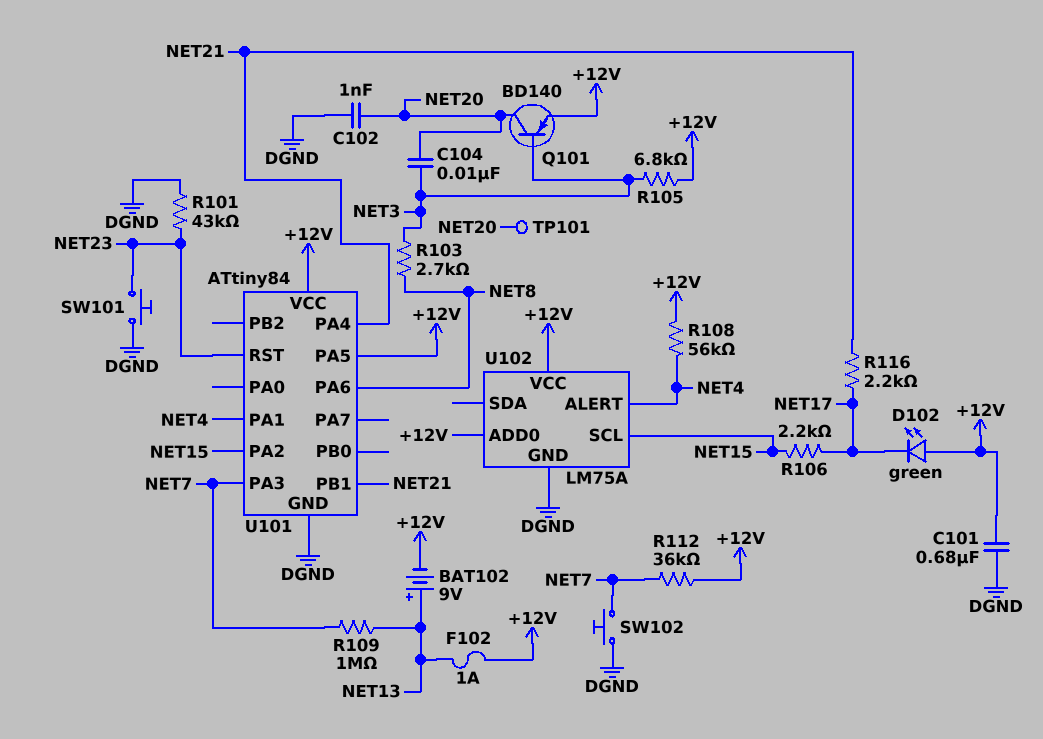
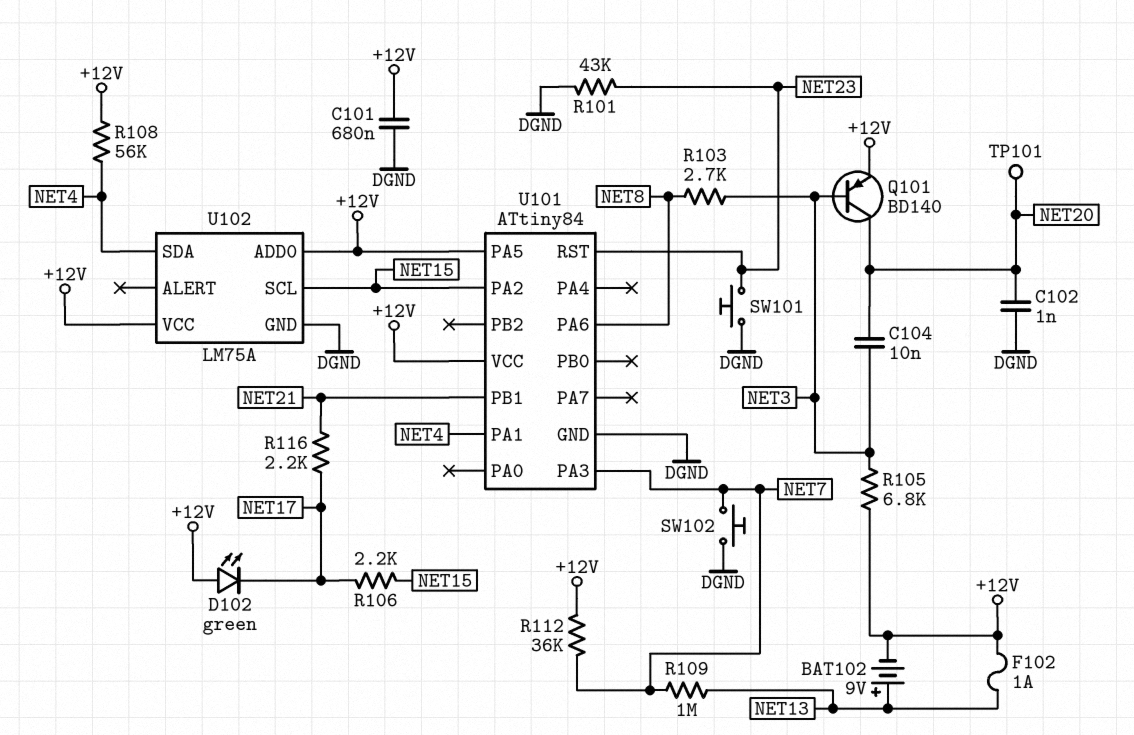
U101 pin PA4: NET21 -> none
U102 pin ALERT: NET4 -> none
U102 pin SDA: none -> NET4

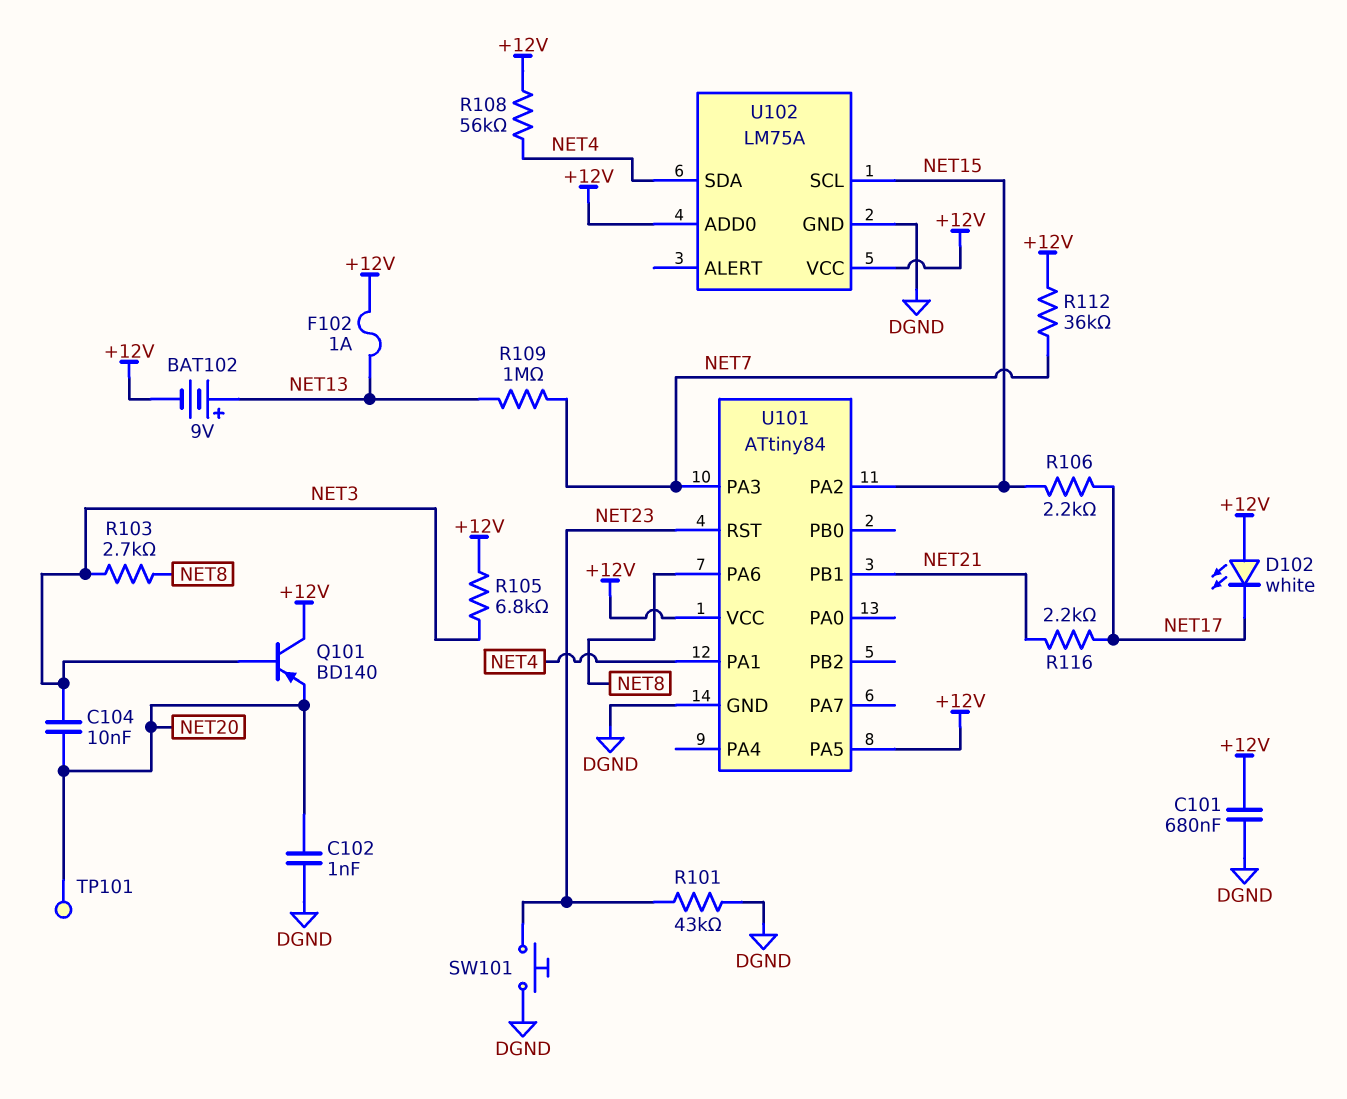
D102: LED green (A +12V, K NET17) -> LED white (A +12V, K NET17)
Q101: PNP BD140 (B NET3, C NET20, E +12V) -> PNP BD140 (B NET3, C +12V, E NET20)
SW102: button (DGND, NET7) -> none

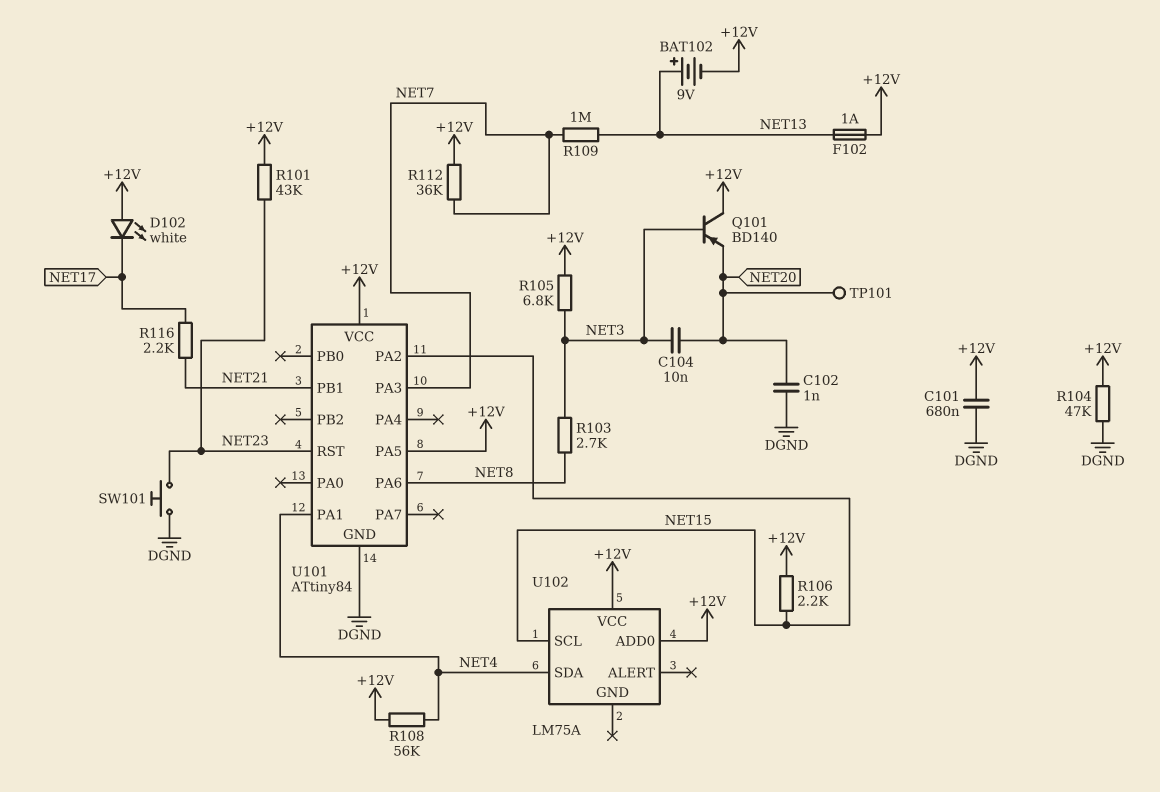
R101: 43k (DGND, NET23) -> 43k (+12V, NET23)
R104: none -> 47k (+12V, DGND)
R106: 2.2k (NET15, NET17) -> 2.2k (+12V, NET15)
U102 pin GND: DGND -> none

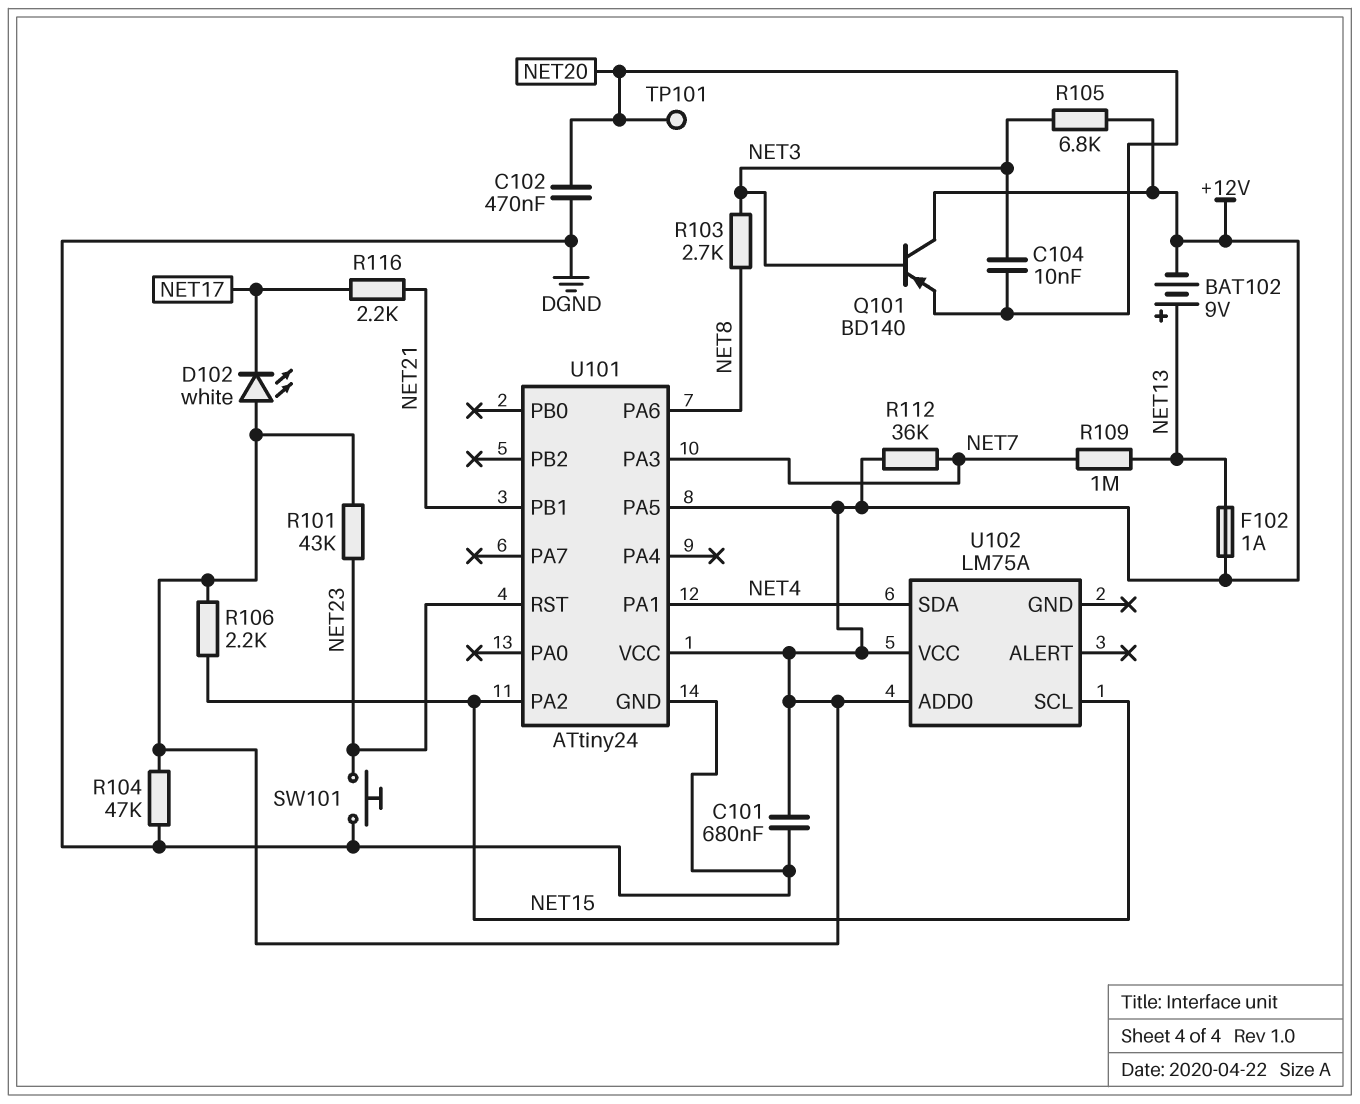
C102: 1nF (DGND, NET20) -> 470nF (DGND, NET20)
R108: 56k (+12V, NET4) -> none
U101: ATtiny84 -> ATtiny24

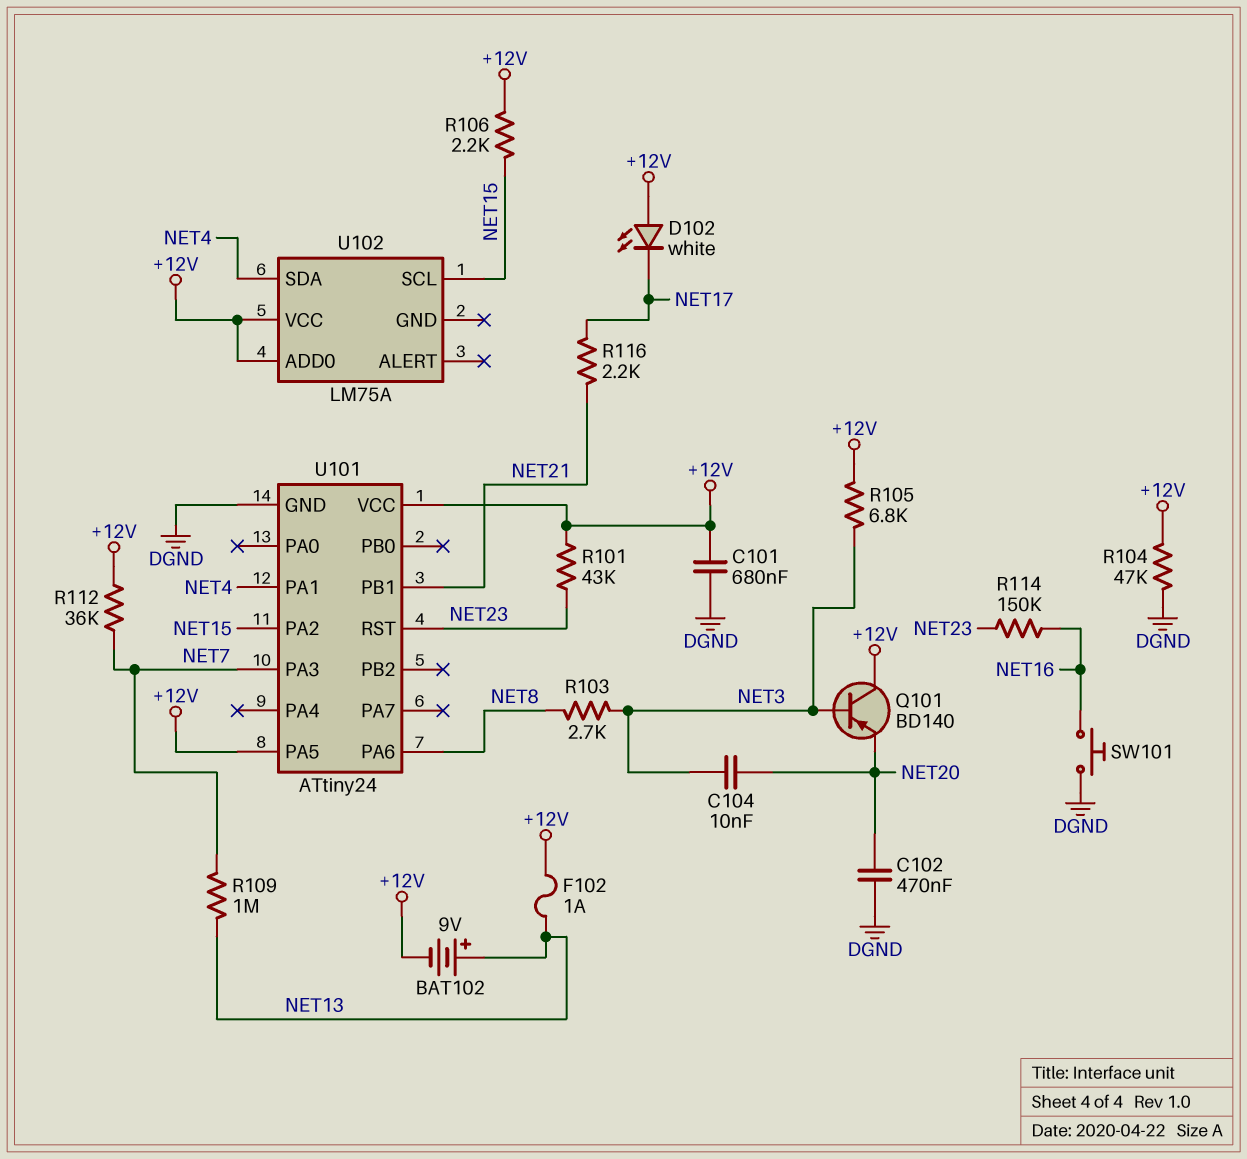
R114: none -> 150k (NET16, NET23)
SW101: button (DGND, NET23) -> button (DGND, NET16)
TP101: test point (NET20) -> none

